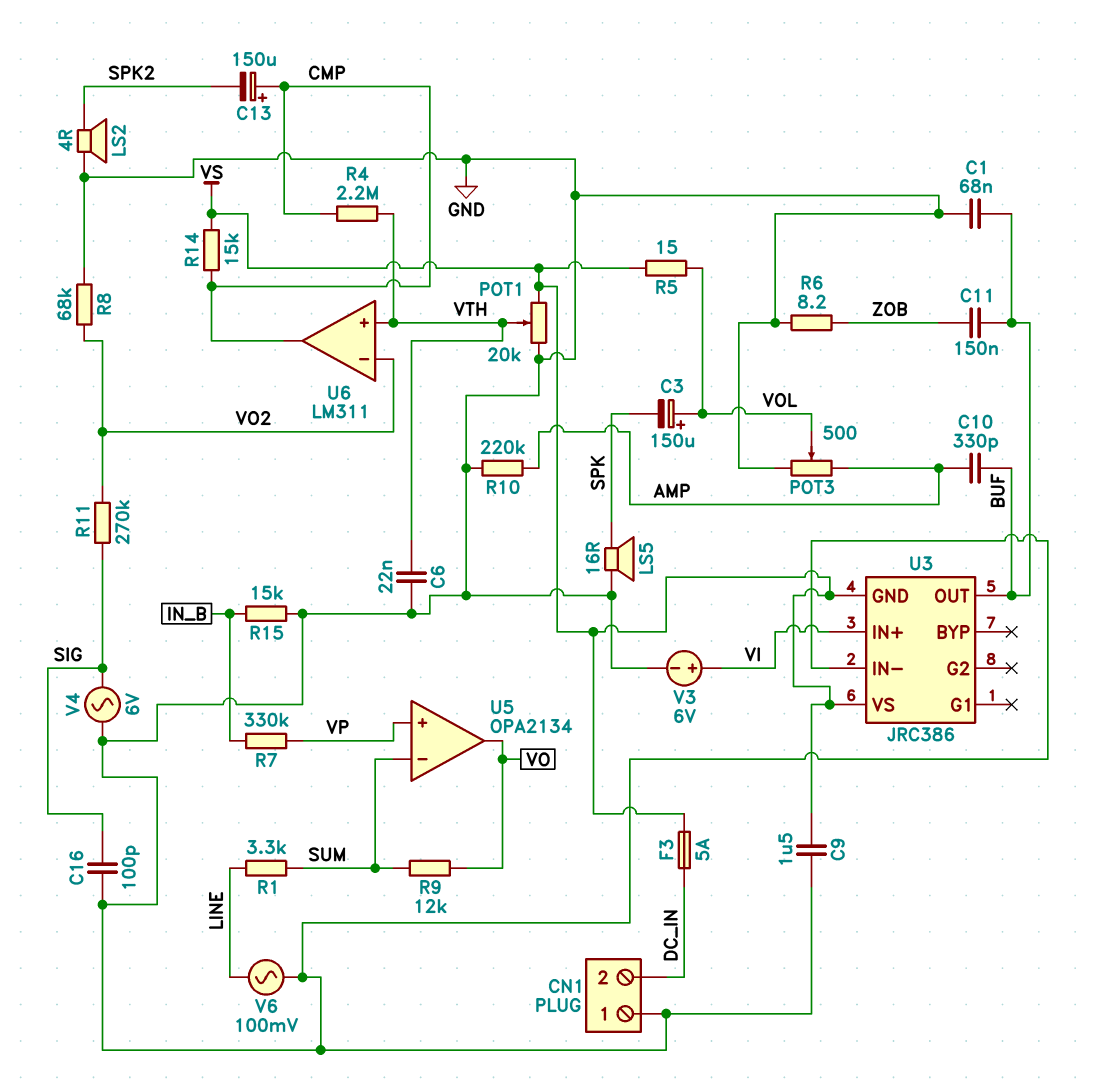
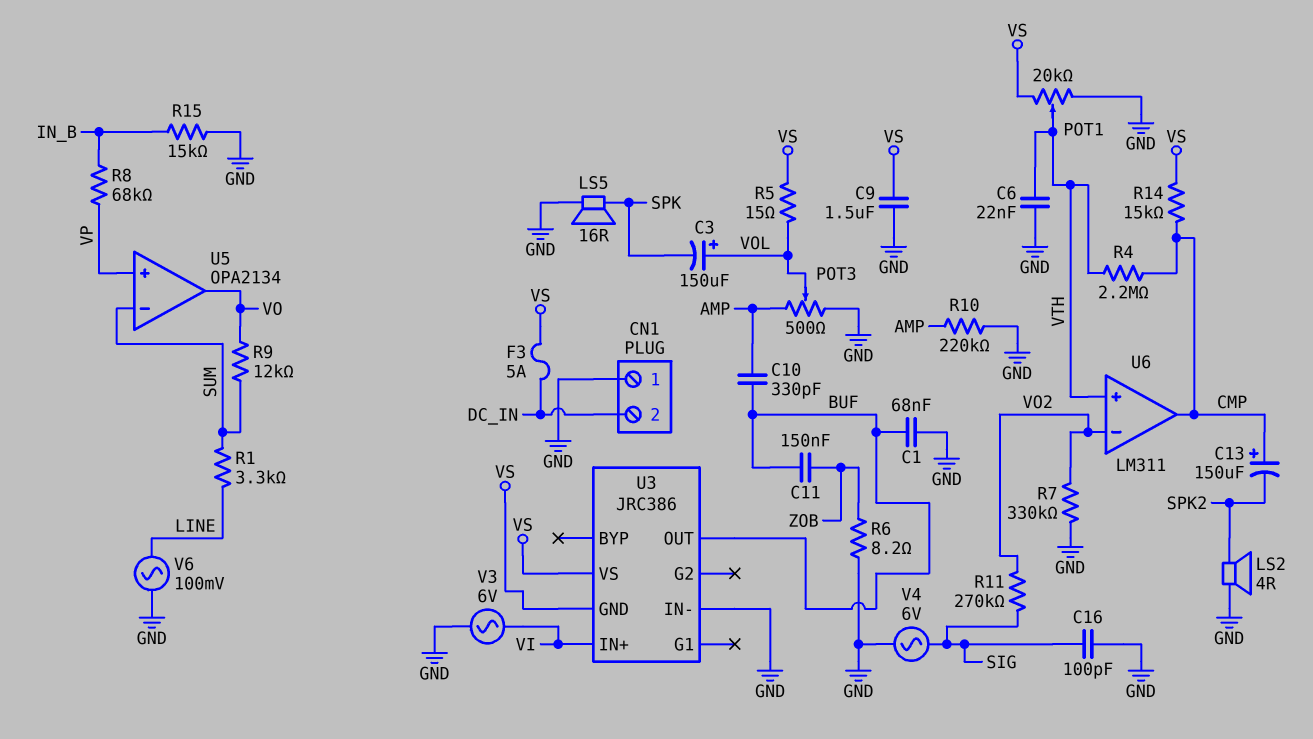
R7: 330k (IN_B, VP) -> 330k (GND, VO2)
R8: 68k (GND, VO2) -> 68k (IN_B, VP)
V3: 6V (plus VI, minus GND) -> AC 6V (GND, VI)

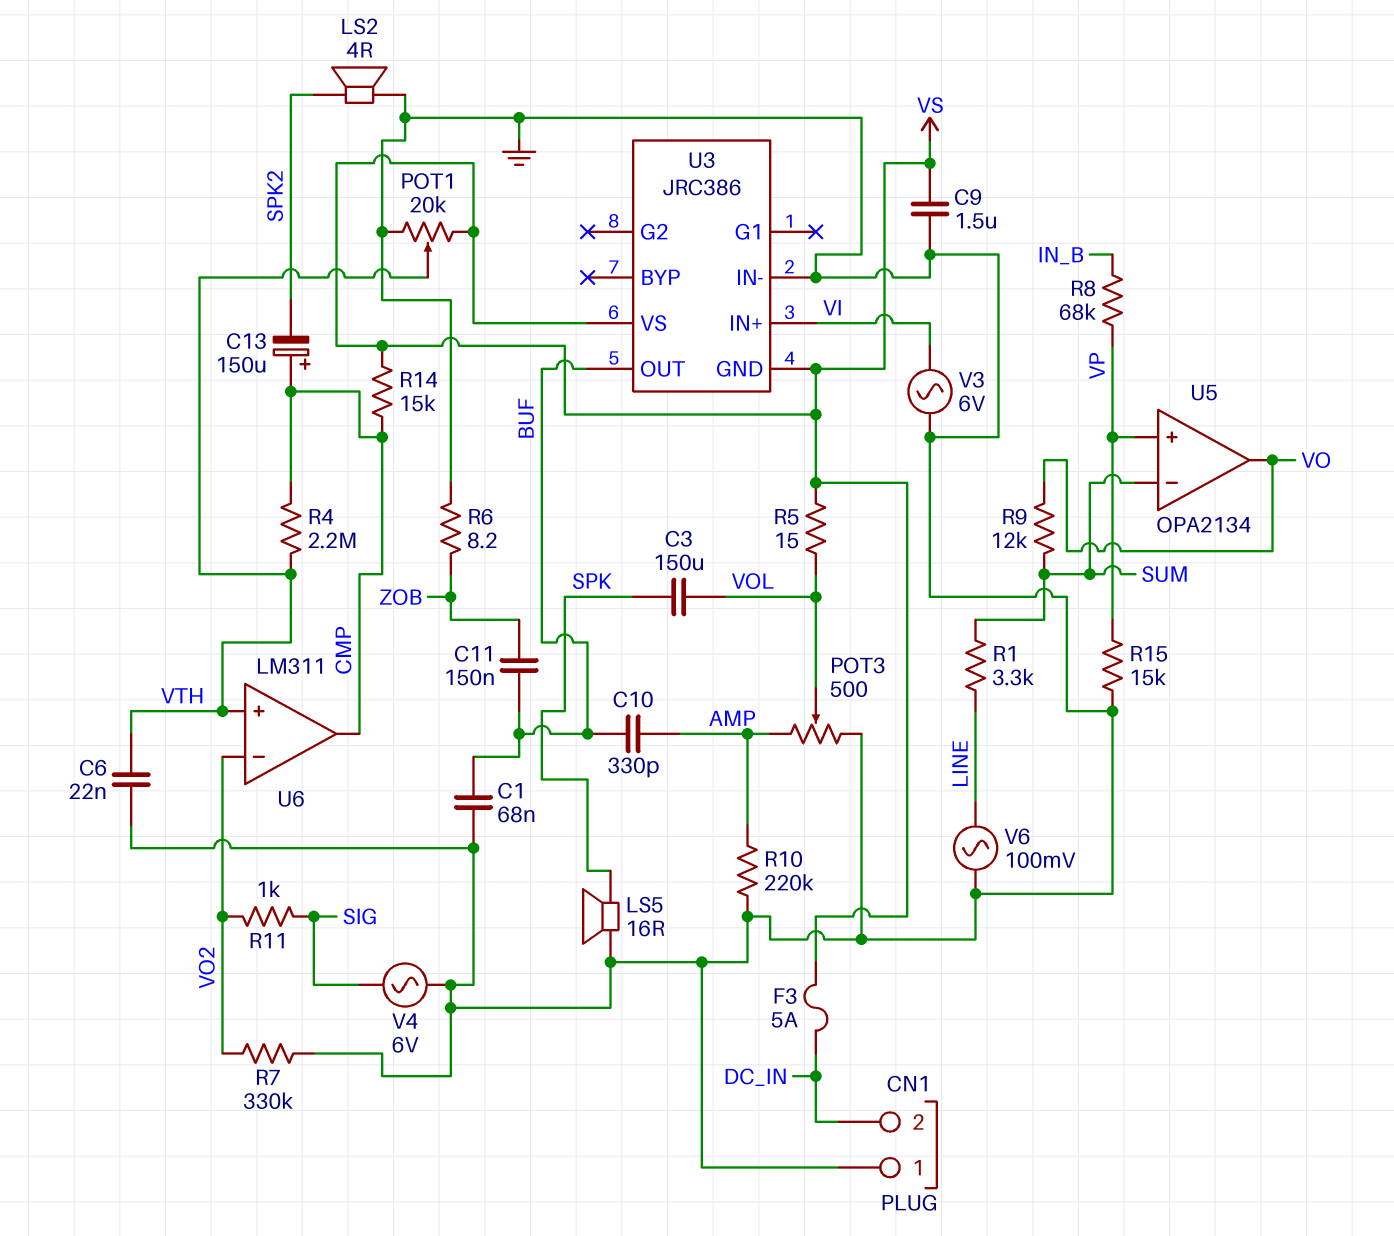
C3: 150uF (plus VOL, minus SPK) -> 150uF (SPK, VOL)
C16: 100pF (GND, SIG) -> none
R11: 270k (SIG, VO2) -> 1k (SIG, VO2)
R15: 15k (GND, IN_B) -> 15k (GND, VP)

